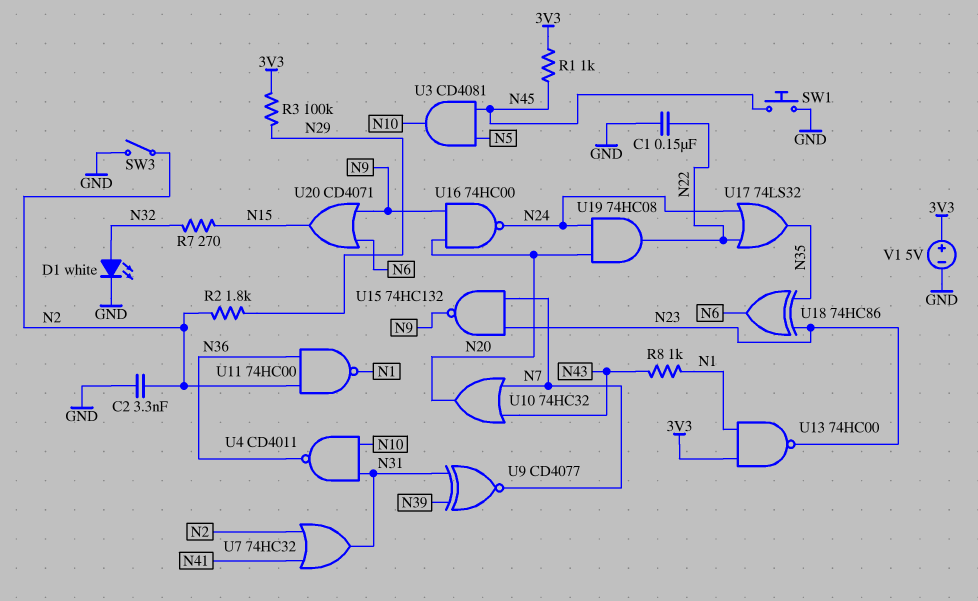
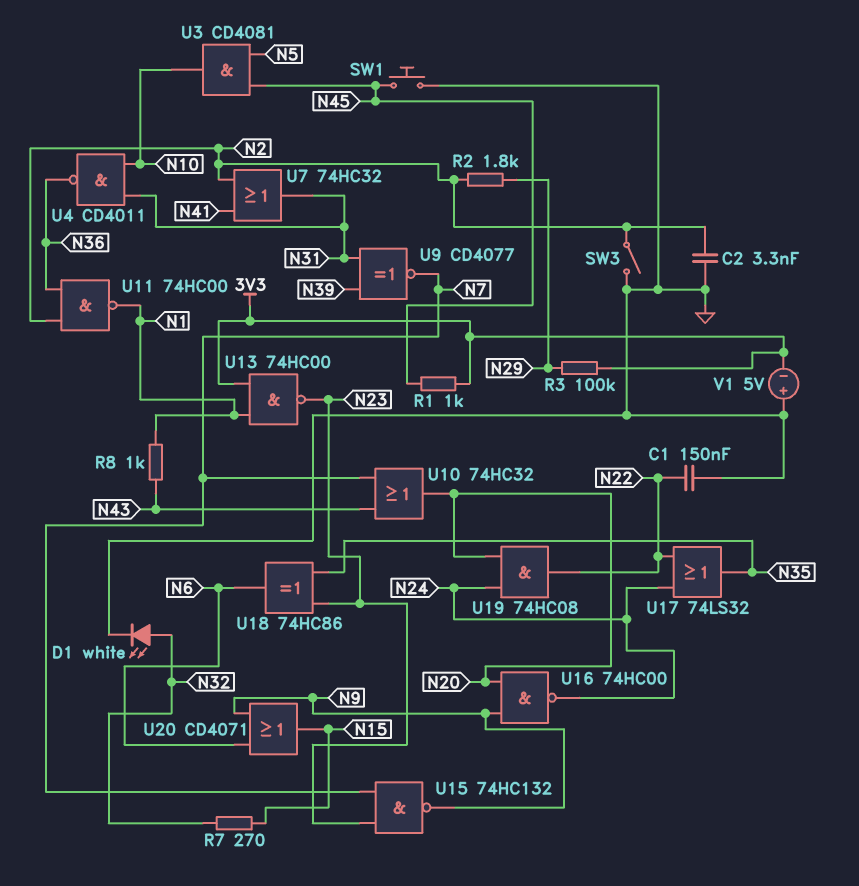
V1: 5V (plus 3V3, minus GND) -> 5V (plus GND, minus 3V3)

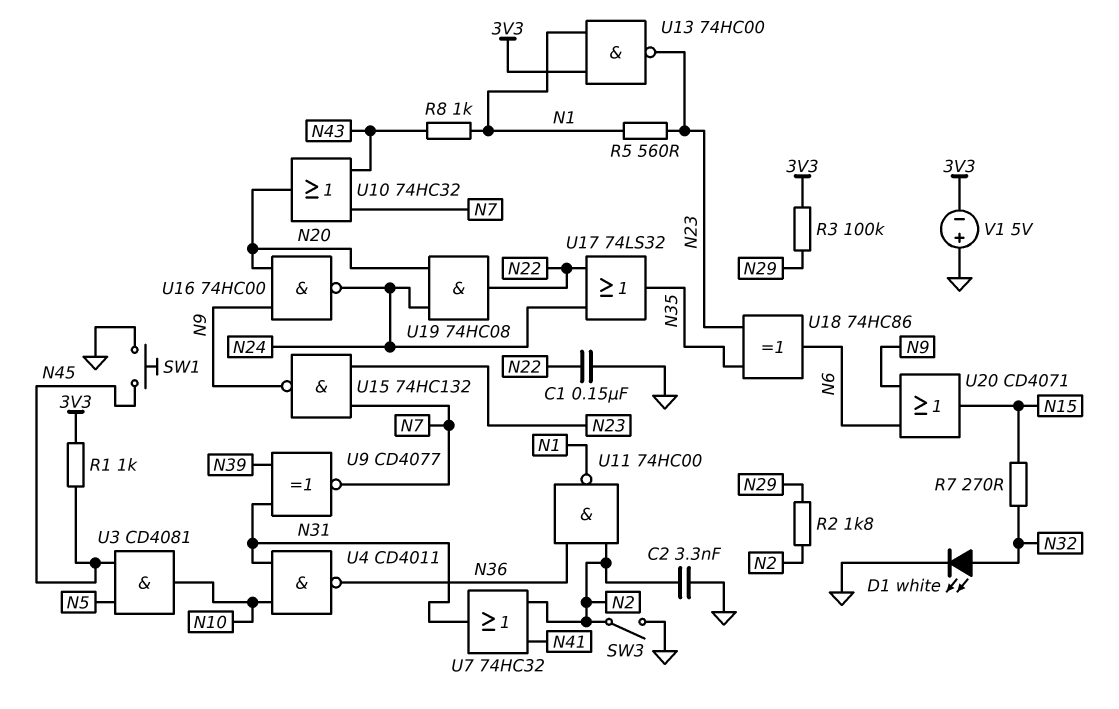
R5: none -> 560 (N1, N23)

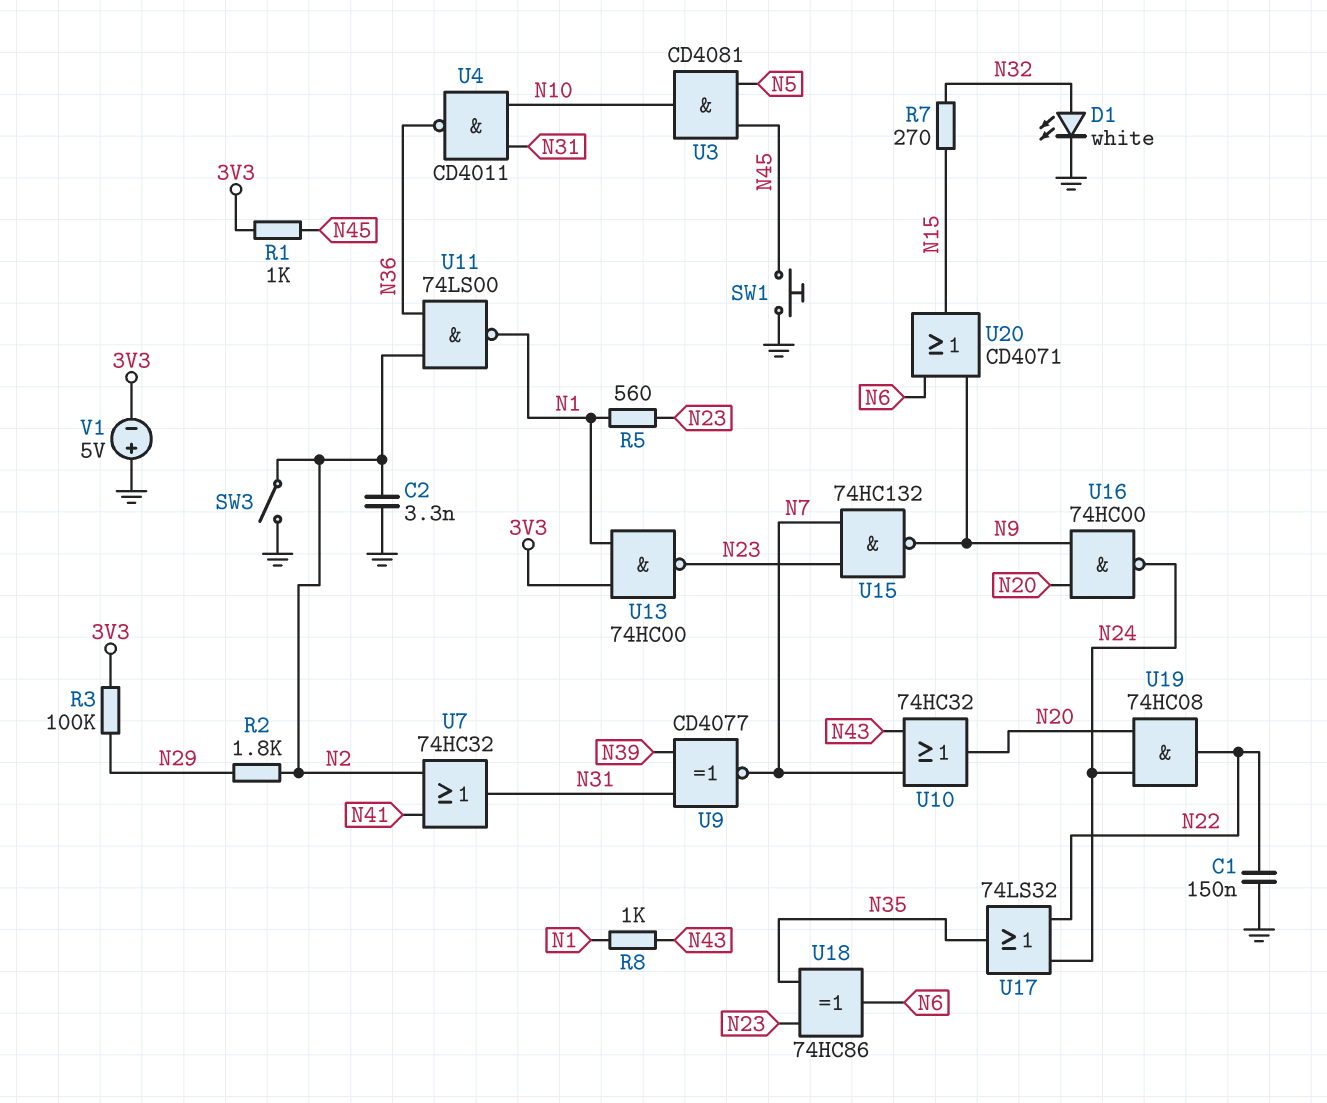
U11: NAND 74HC00 (in N2, in N36, out N1) -> NAND 74LS00 (in N2, in N36, out N1)

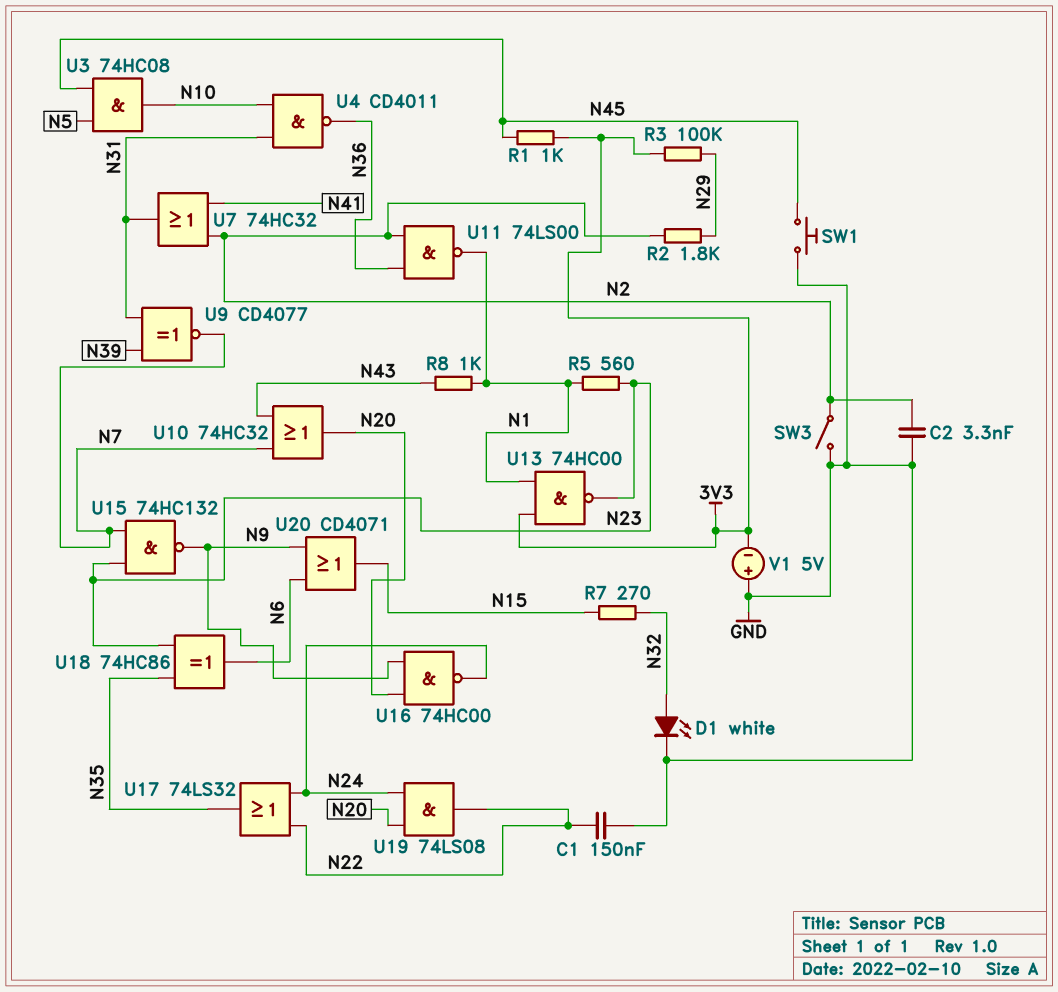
U3: AND CD4081 (in N5, in N45, out N10) -> AND 74HC08 (in N5, in N45, out N10)
U19: AND 74HC08 (in N20, in N24, out N22) -> AND 74LS08 (in N20, in N24, out N22)

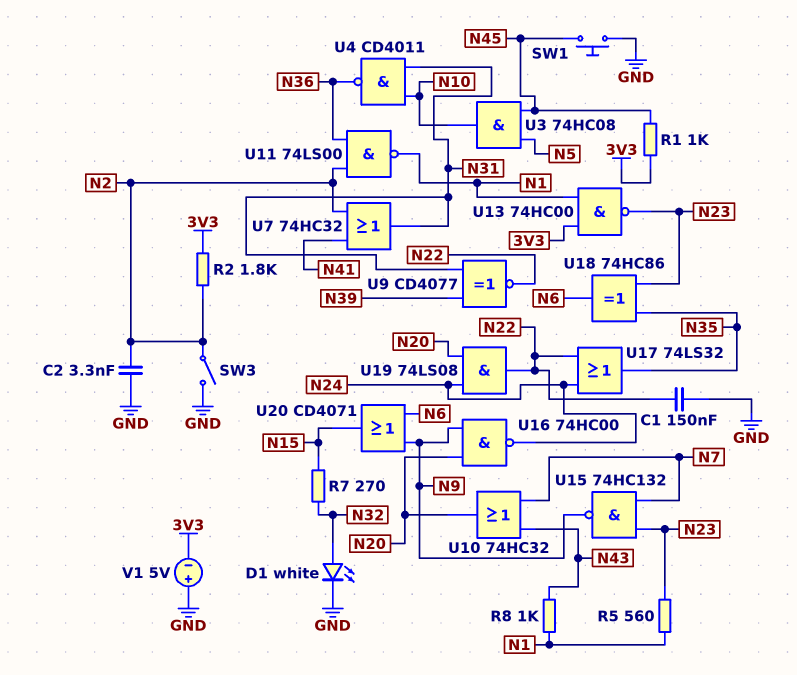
R2: 1.8k (N2, N29) -> 1.8k (3V3, N2)
R3: 100k (3V3, N29) -> none
U9: XNOR CD4077 (in N31, in N39, out N7) -> XNOR CD4077 (in N31, in N39, out N22)

